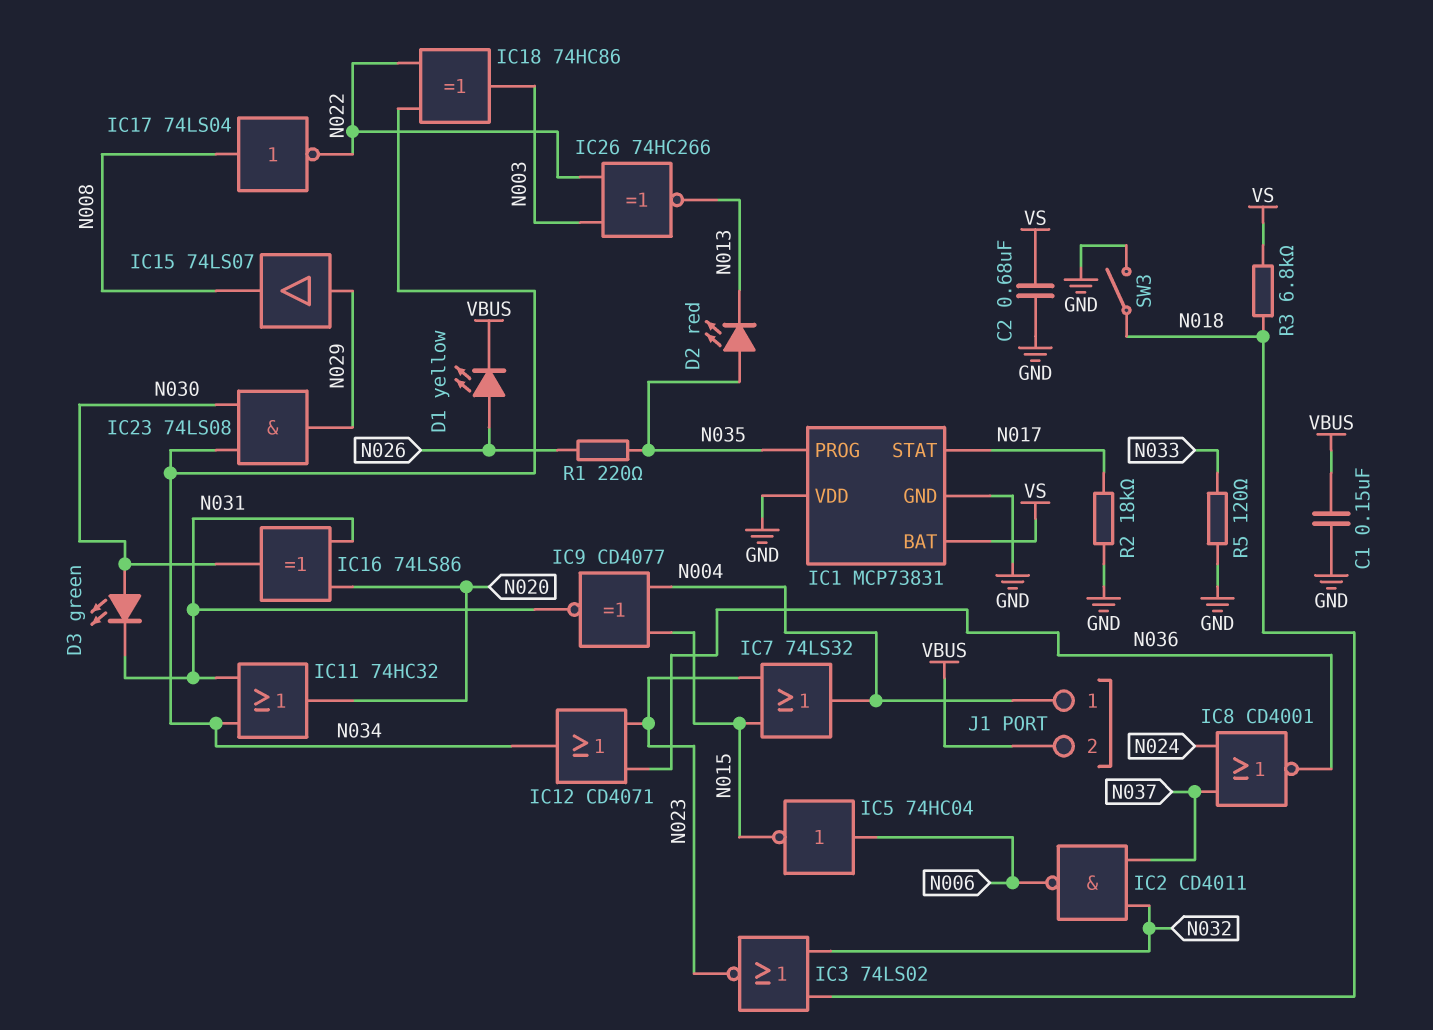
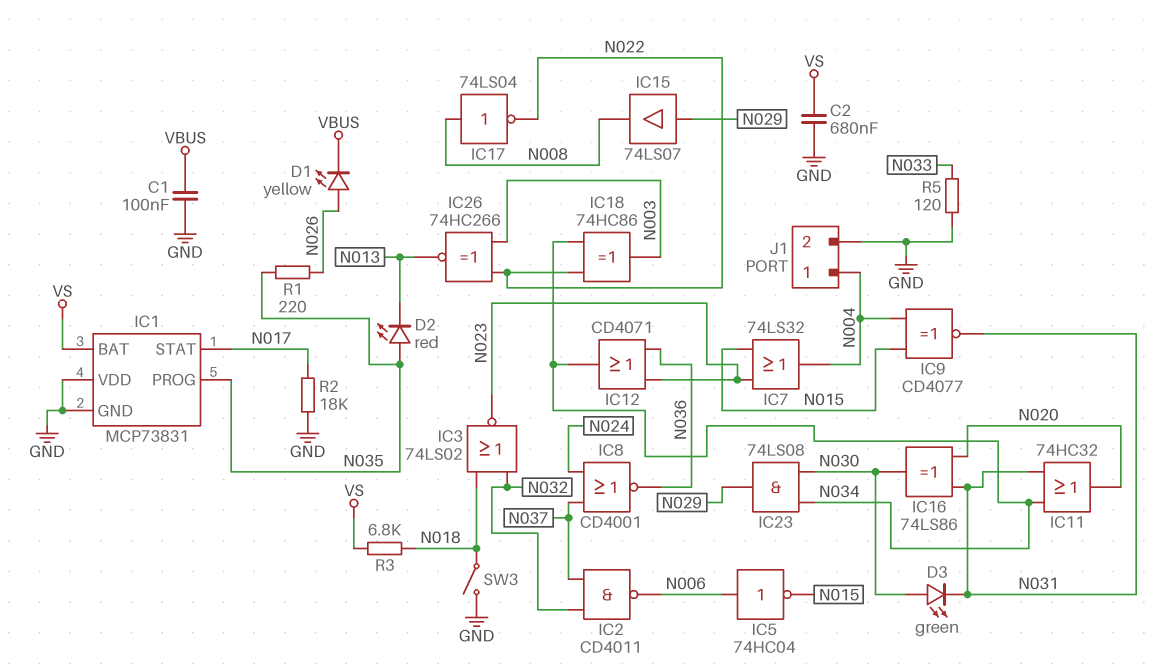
C1: 150nF (GND, VBUS) -> 100nF (GND, VBUS)
J1 pin 2: VBUS -> GND

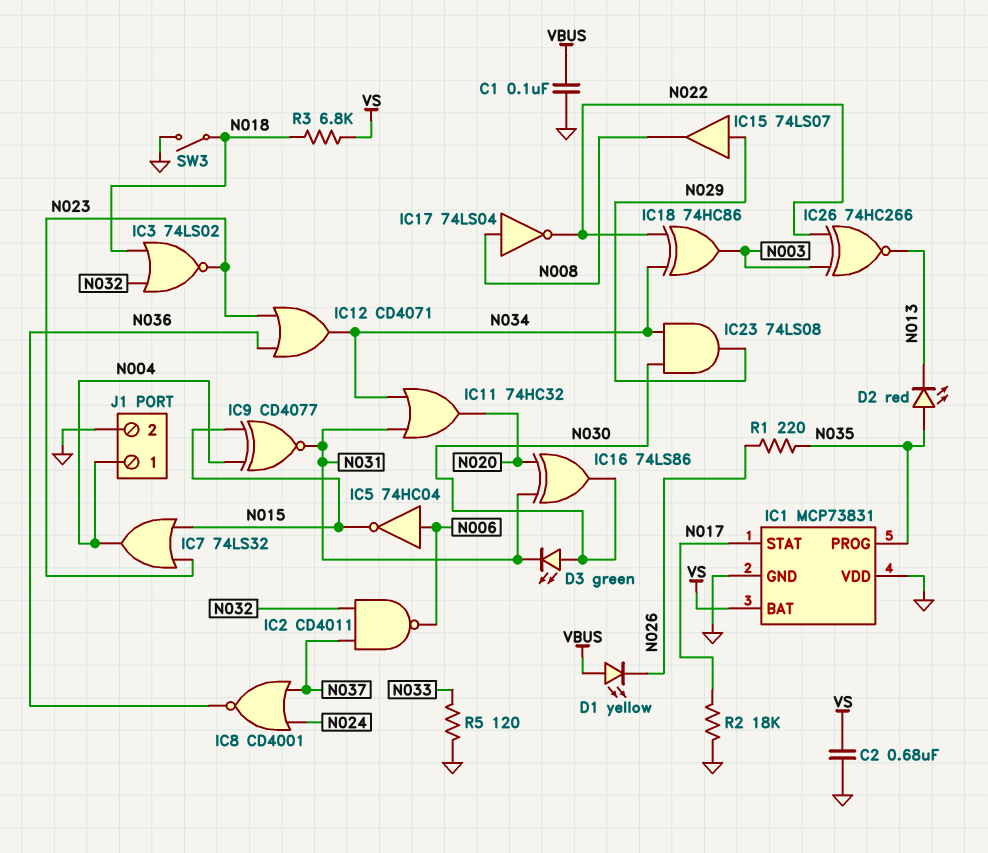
D1: LED yellow (A N026, K VBUS) -> LED yellow (A VBUS, K N026)

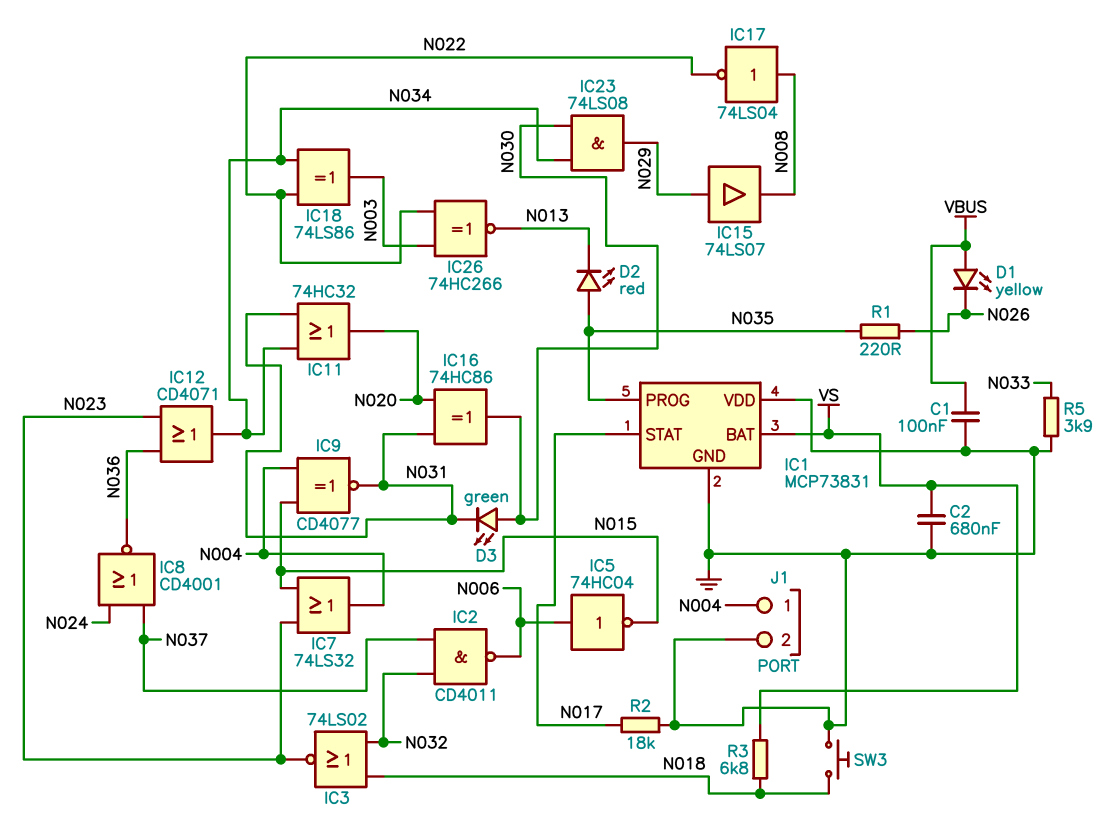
IC16: XOR 74LS86 (in N020, in N031, out N030) -> XOR 74HC86 (in N020, in N031, out N030)
IC18: XOR 74HC86 (in N022, in N034, out N003) -> XOR 74LS86 (in N022, in N034, out N003)
R5: 120 (GND, N033) -> 3.9k (GND, N033)
SW3: switch (GND, N018) -> button (GND, N018)

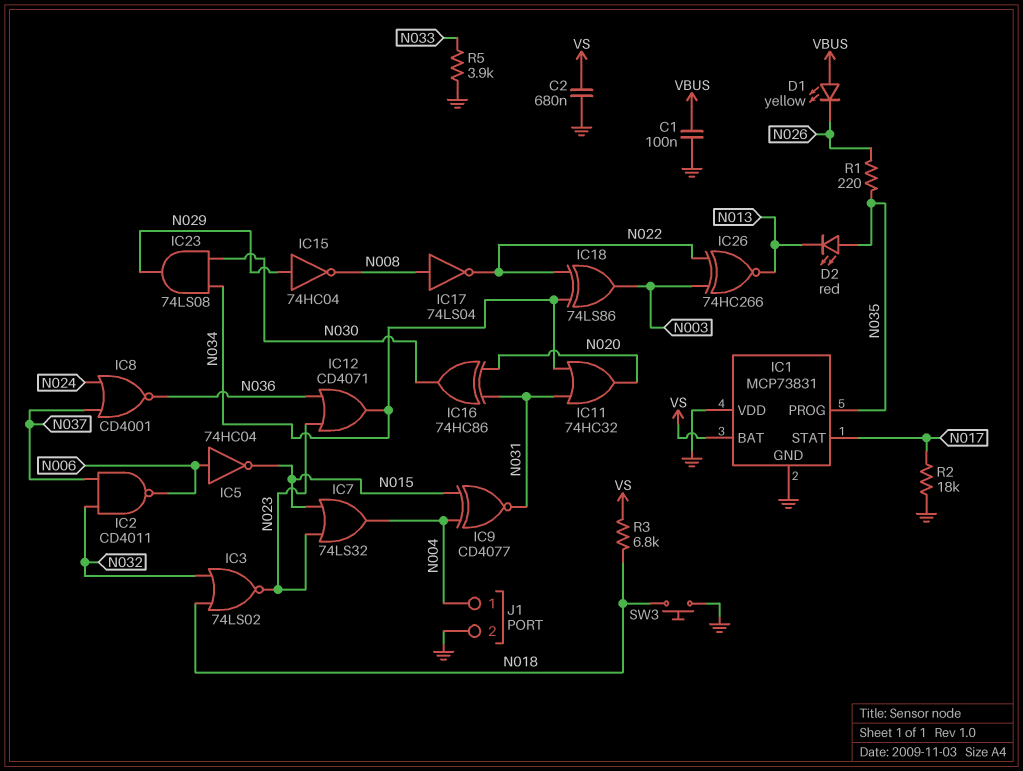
D3: LED green (A N030, K N031) -> none
IC15: buffer 74LS07 (in N029, out N008) -> NOT 74HC04 (in N029, out N008)

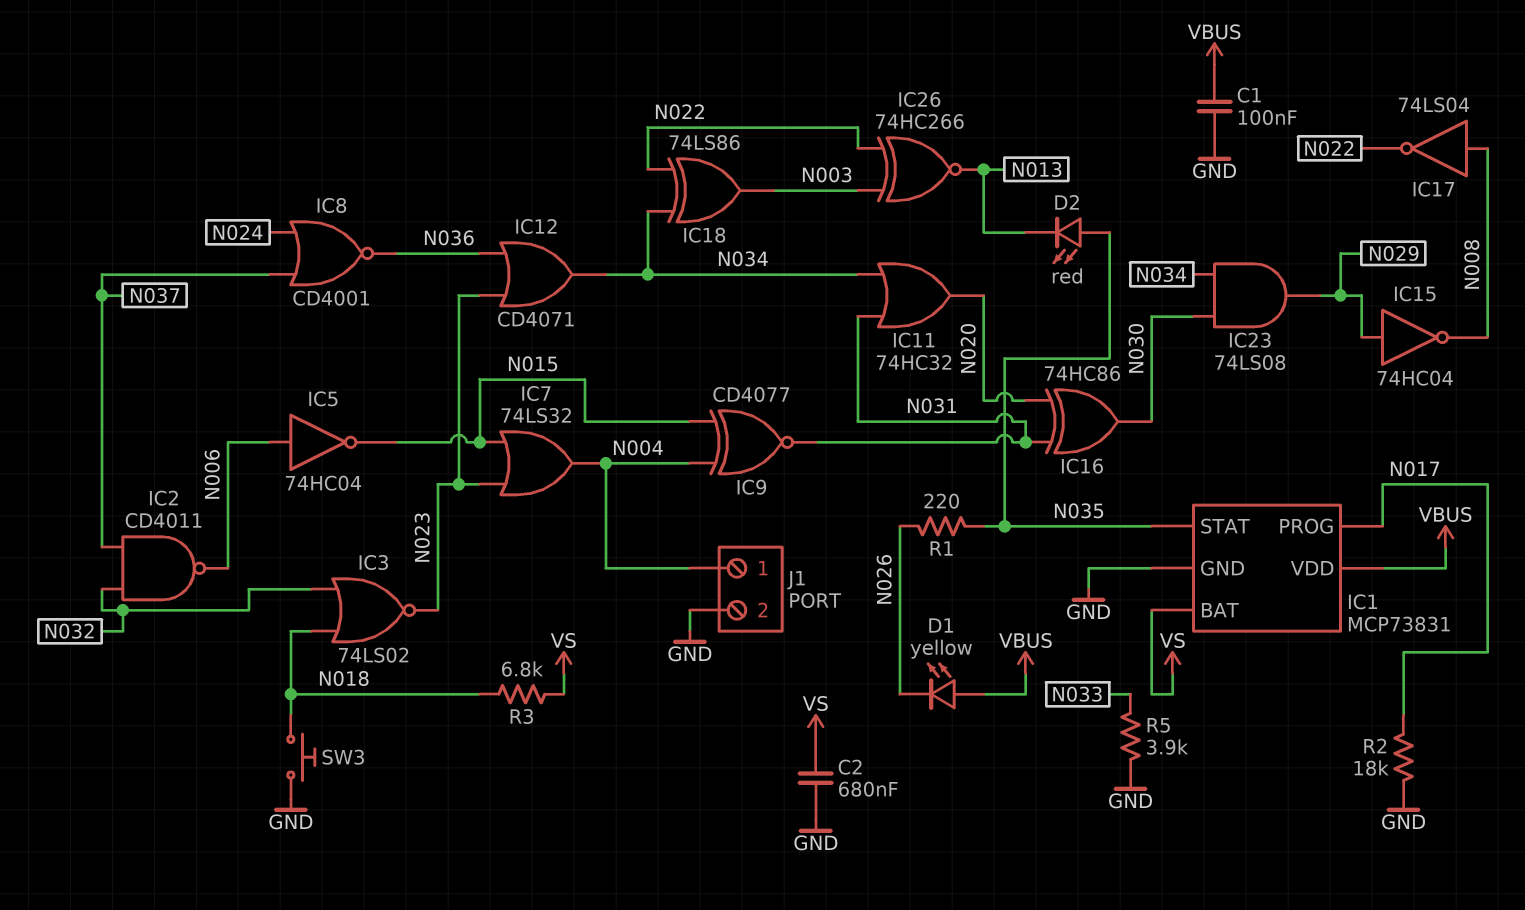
IC1 pin PROG: N035 -> N017
IC1 pin STAT: N017 -> N035
IC1 pin VDD: GND -> VBUS

